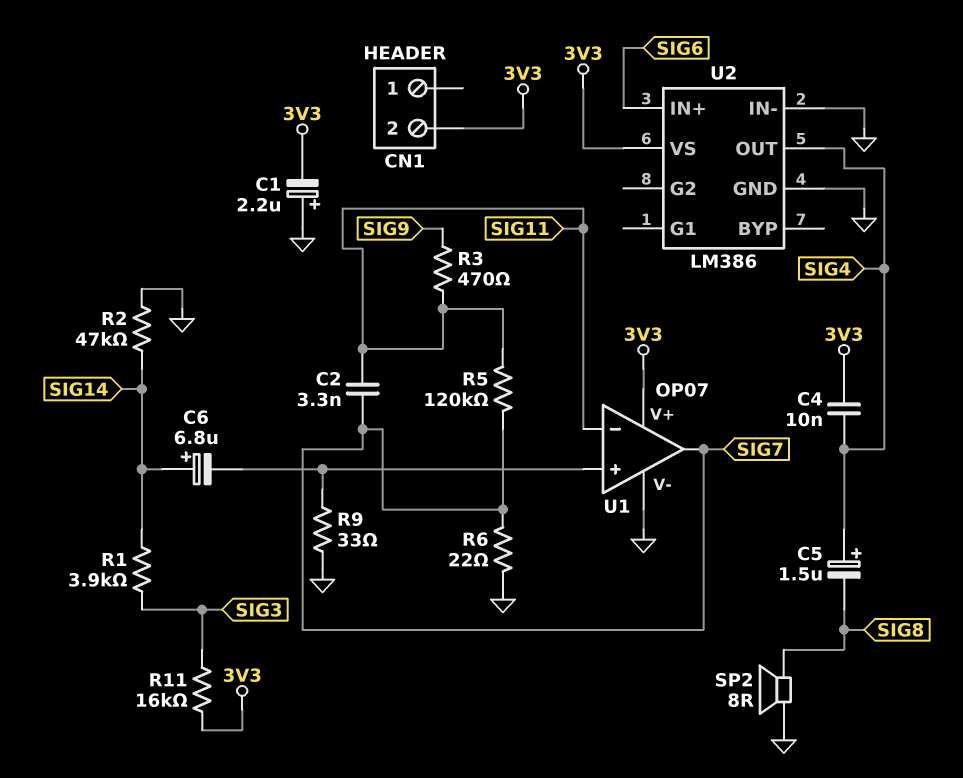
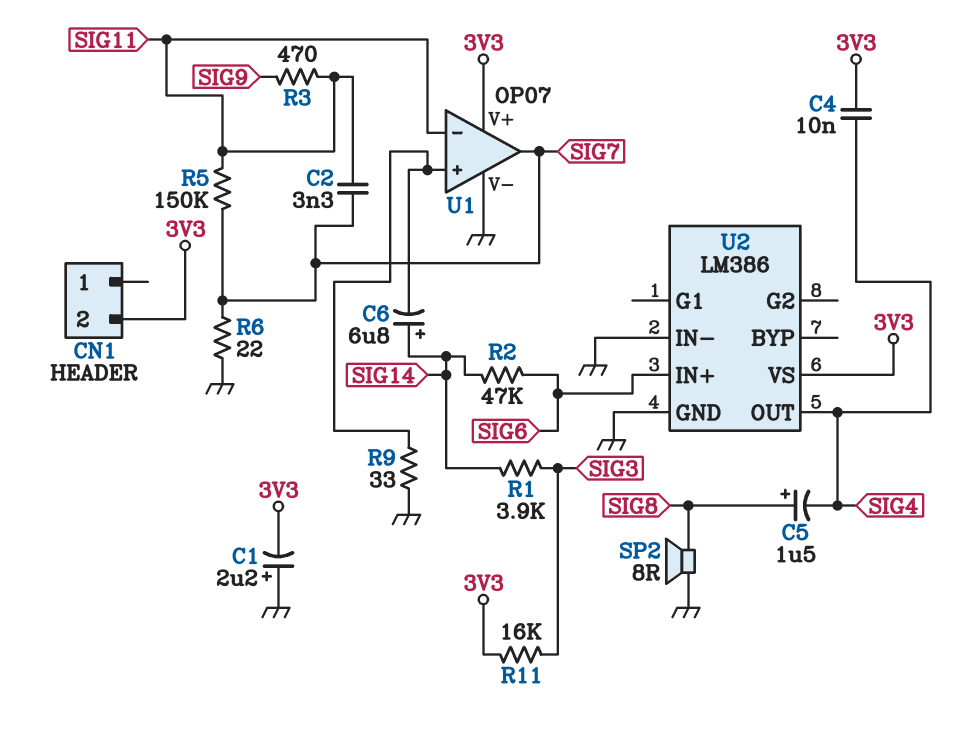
C5: 1.5uF (plus SIG4, minus SIG8) -> 1.5uF (plus SIG8, minus SIG4)
R2: 47k (GND, SIG14) -> 47k (SIG6, SIG14)
R5: 120k (SIG7, SIG11) -> 150k (SIG7, SIG11)

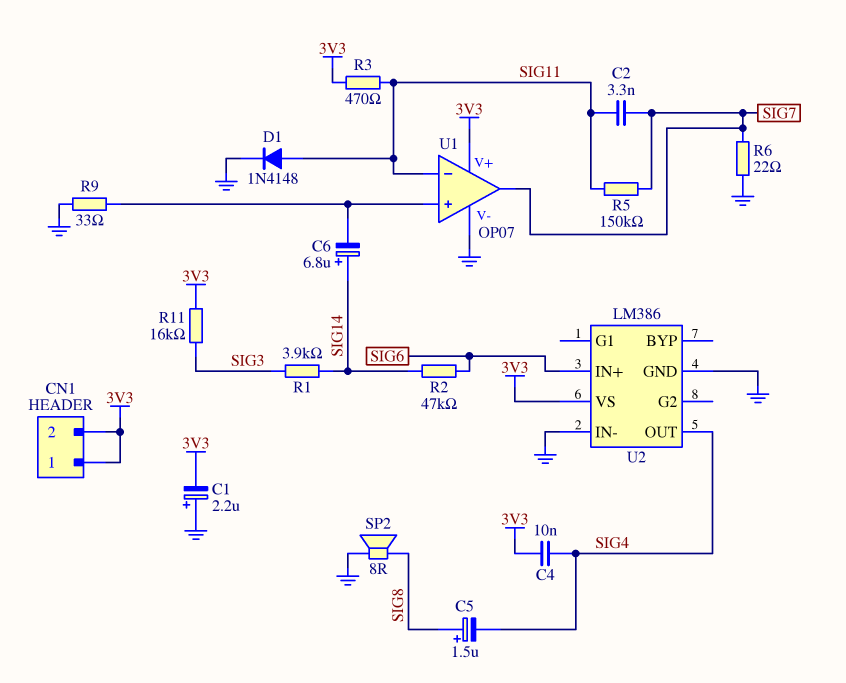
CN1 pin 1: none -> 3V3
D1: none -> diode 1N4148 (A SIG11, K GND)
R3: 470 (SIG9, SIG11) -> 470 (3V3, SIG11)

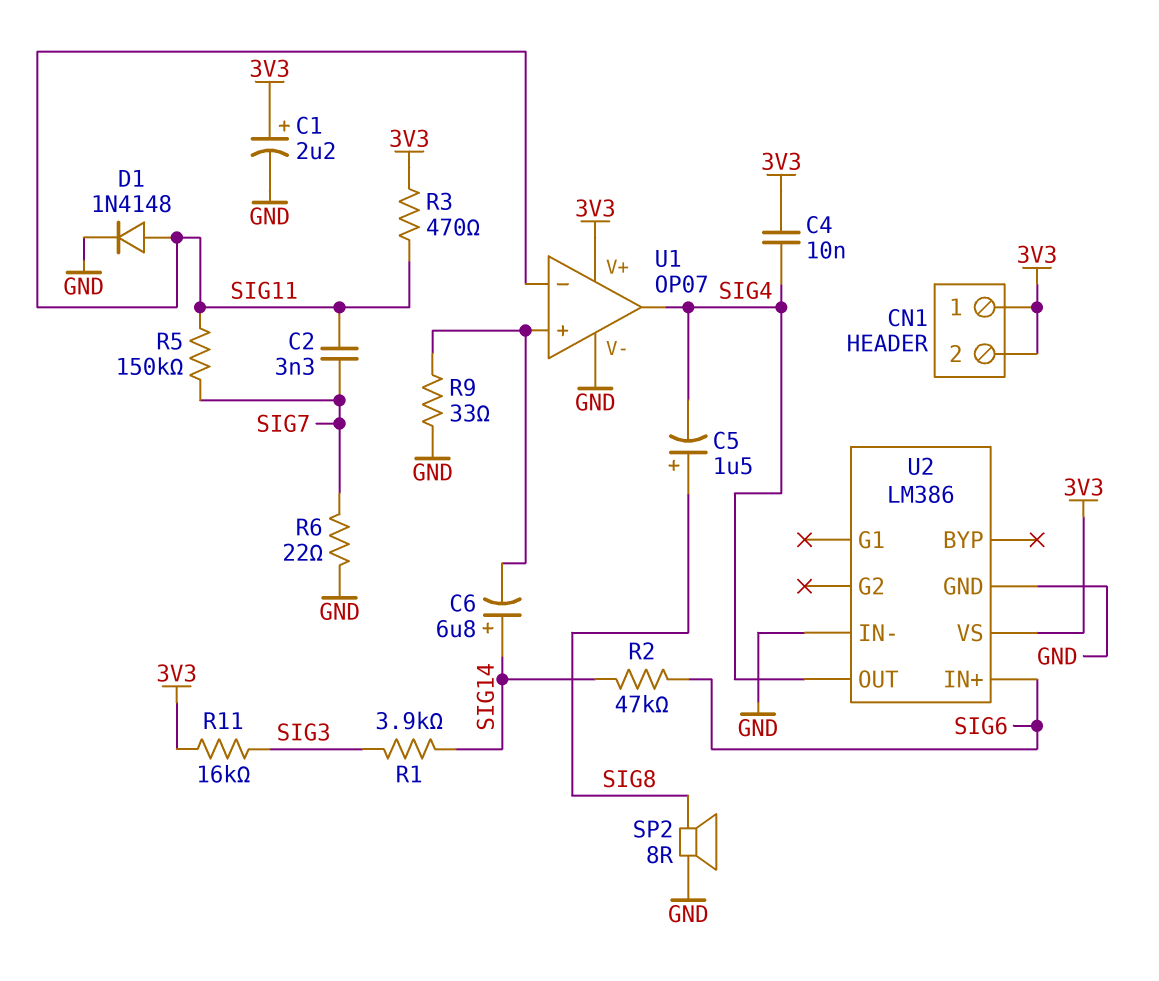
C1: 2.2uF (plus GND, minus 3V3) -> 2.2uF (plus 3V3, minus GND)
U1 pin out: SIG7 -> SIG4

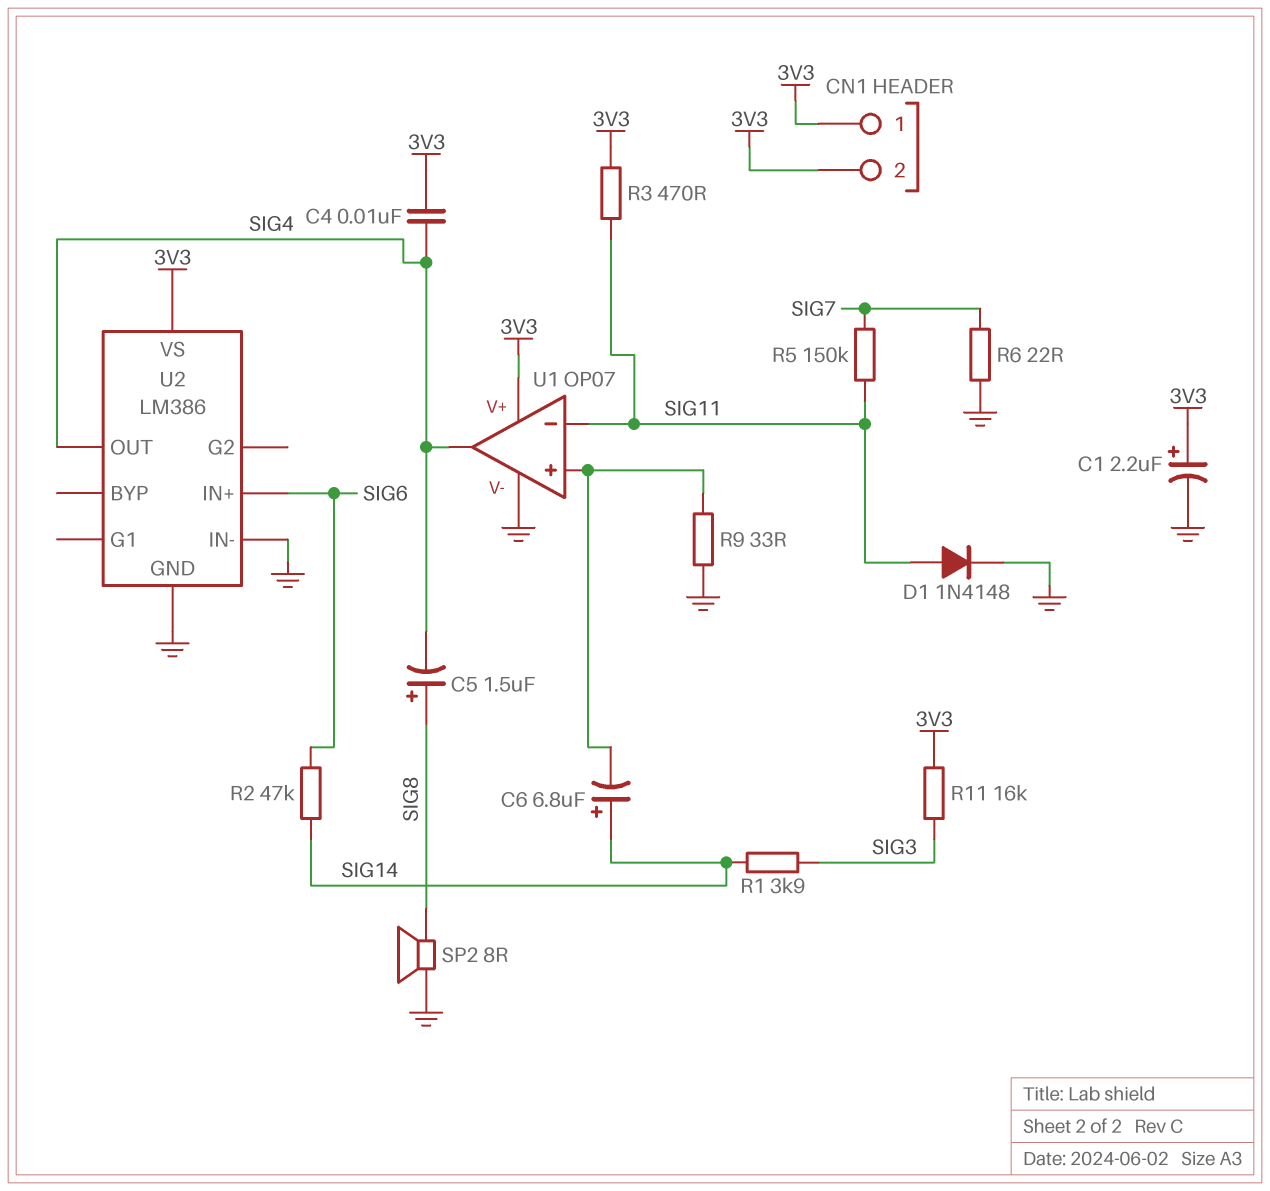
C2: 3.3nF (SIG7, SIG11) -> none

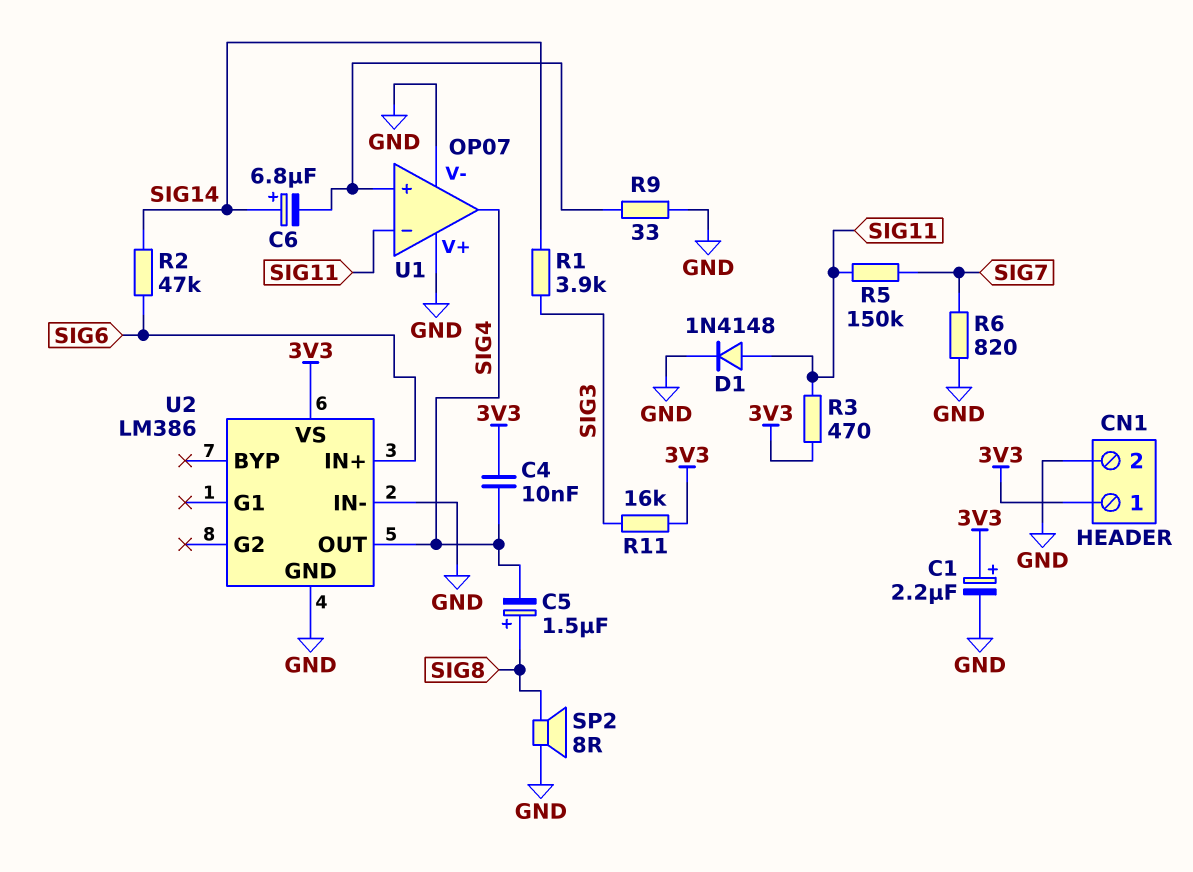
CN1 pin 2: 3V3 -> GND
R6: 22 (GND, SIG7) -> 820 (GND, SIG7)
U1 pin V+: 3V3 -> GND

